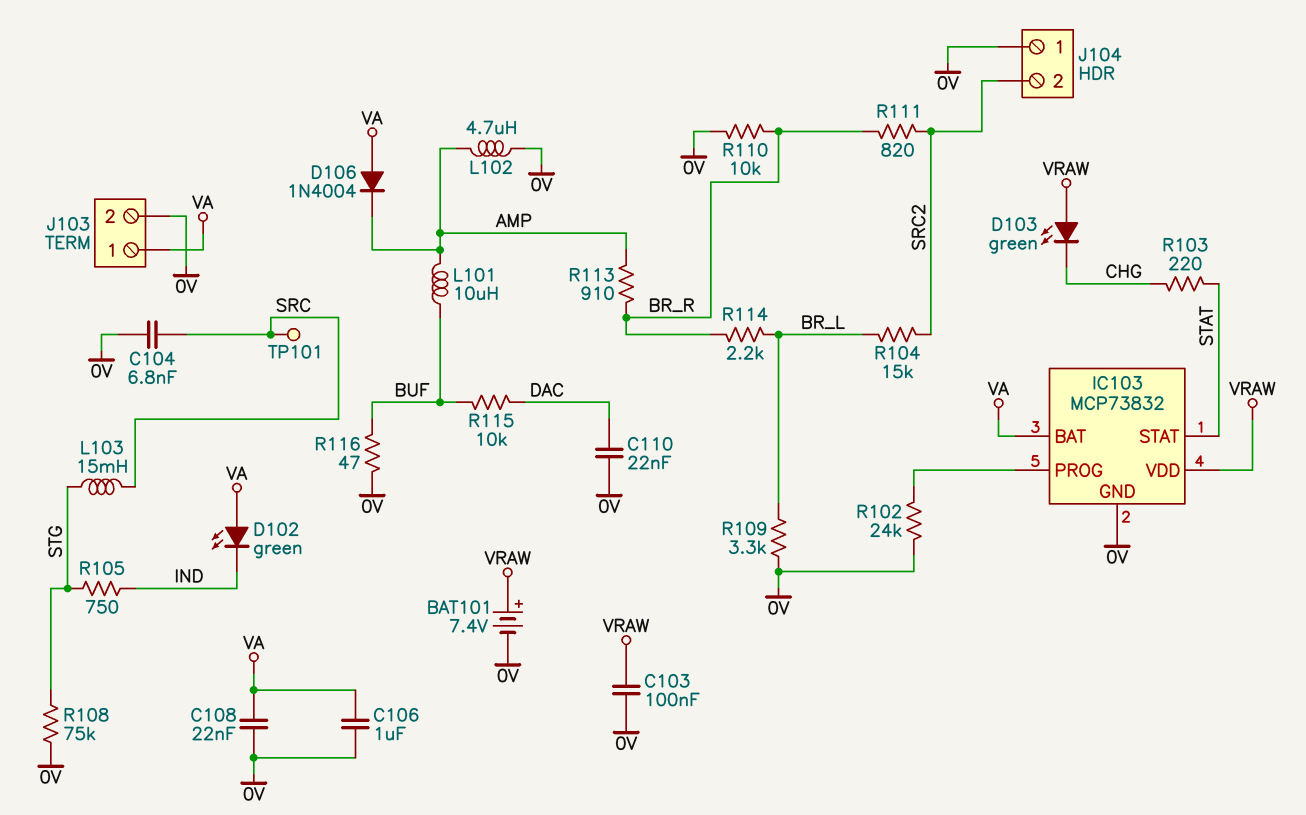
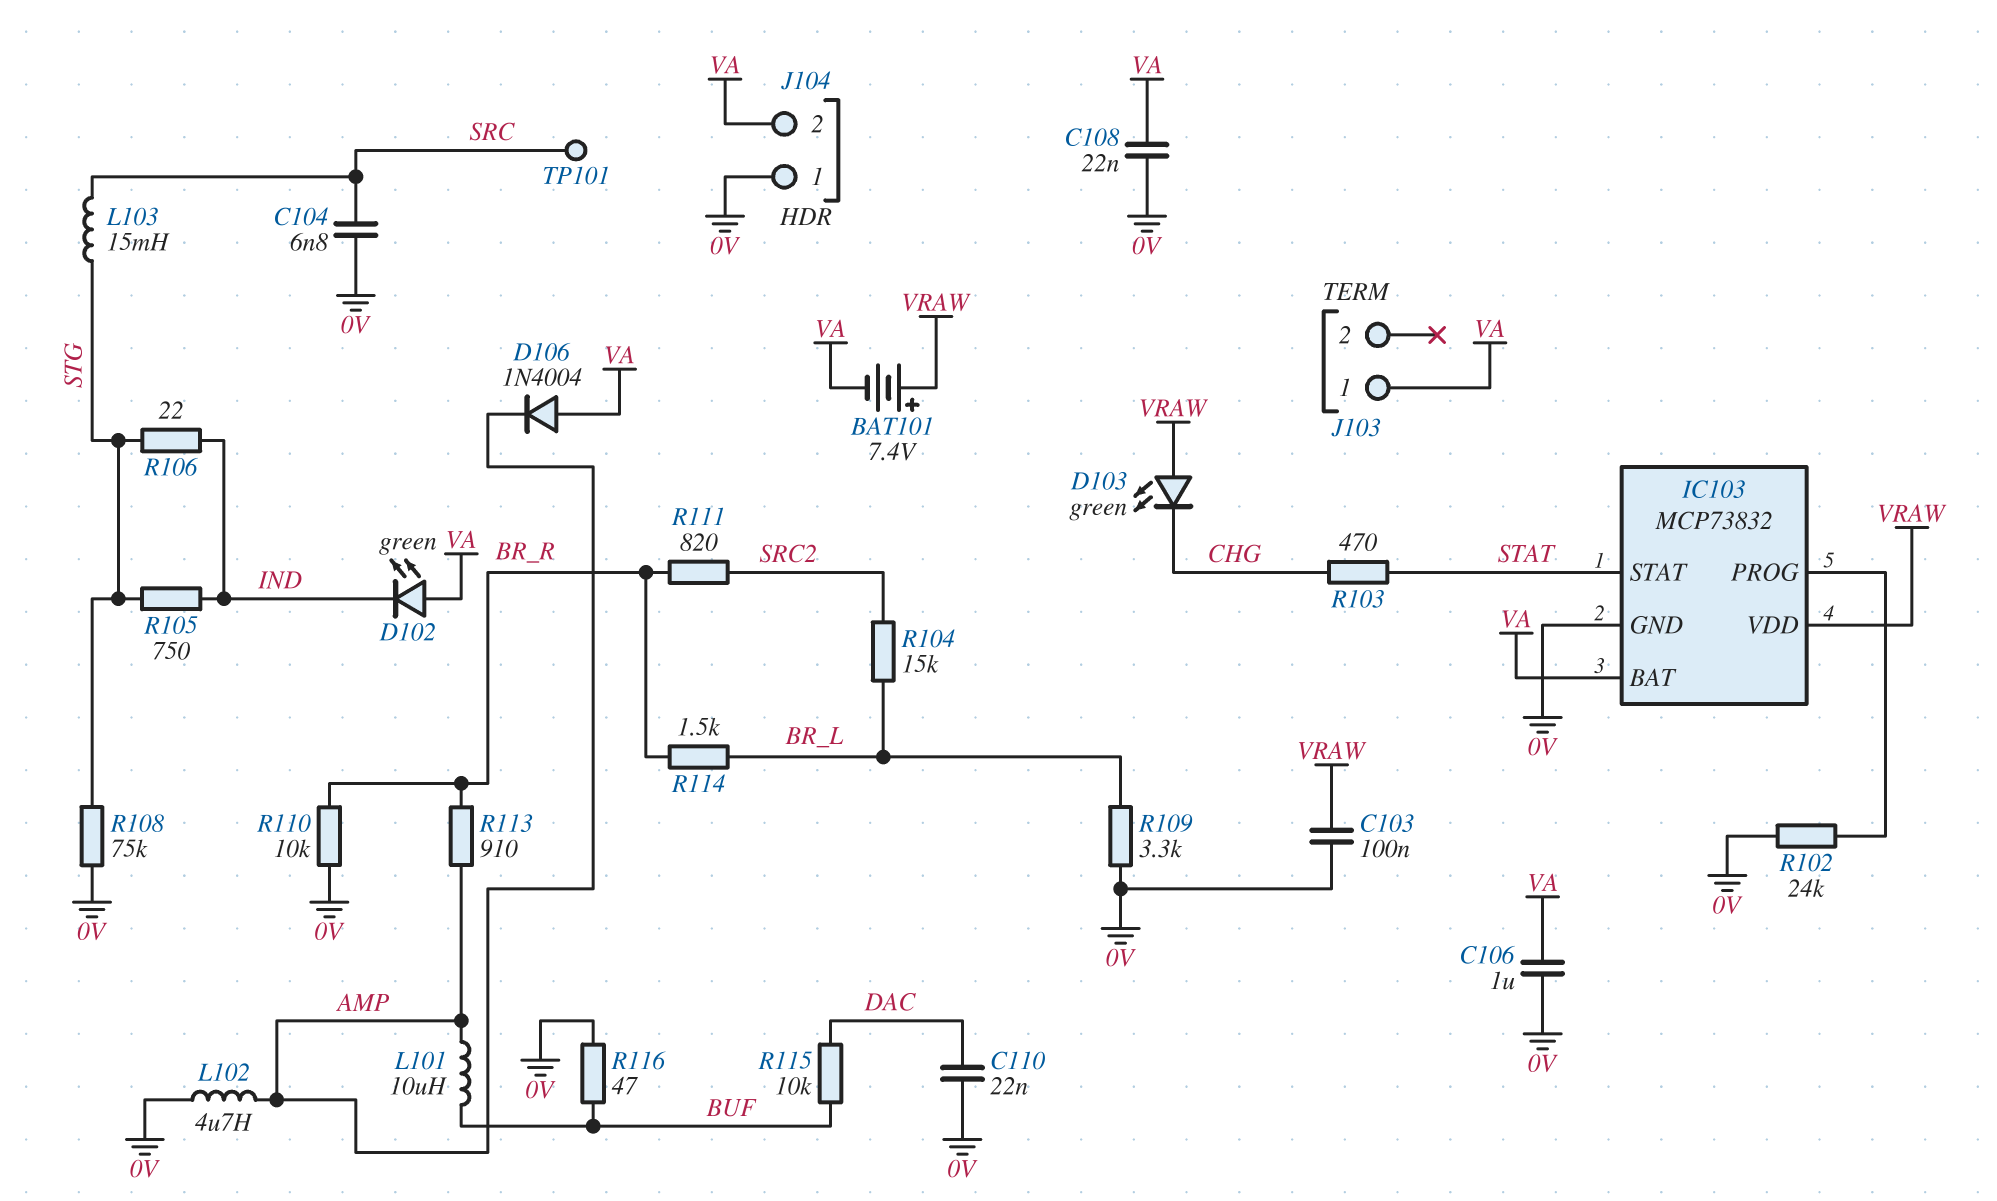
BAT101: 7.4V (plus VRAW, minus 0V) -> 7.4V (plus VRAW, minus VA)
J103 pin 2: 0V -> none
J104 pin 2: SRC2 -> VA
R103: 220 (CHG, STAT) -> 470 (CHG, STAT)
R106: none -> 22 (IND, STG)
R114: 2.2k (BR_L, BR_R) -> 1.5k (BR_L, BR_R)

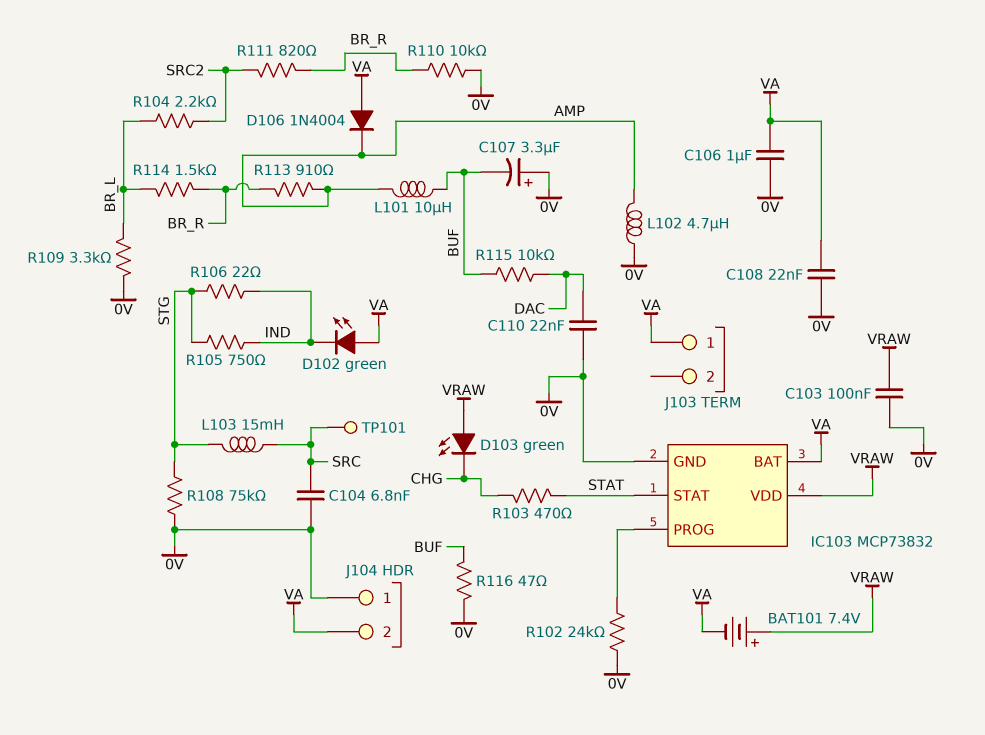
C107: none -> 3.3uF (plus 0V, minus BUF)
R104: 15k (BR_L, SRC2) -> 2.2k (BR_L, SRC2)

